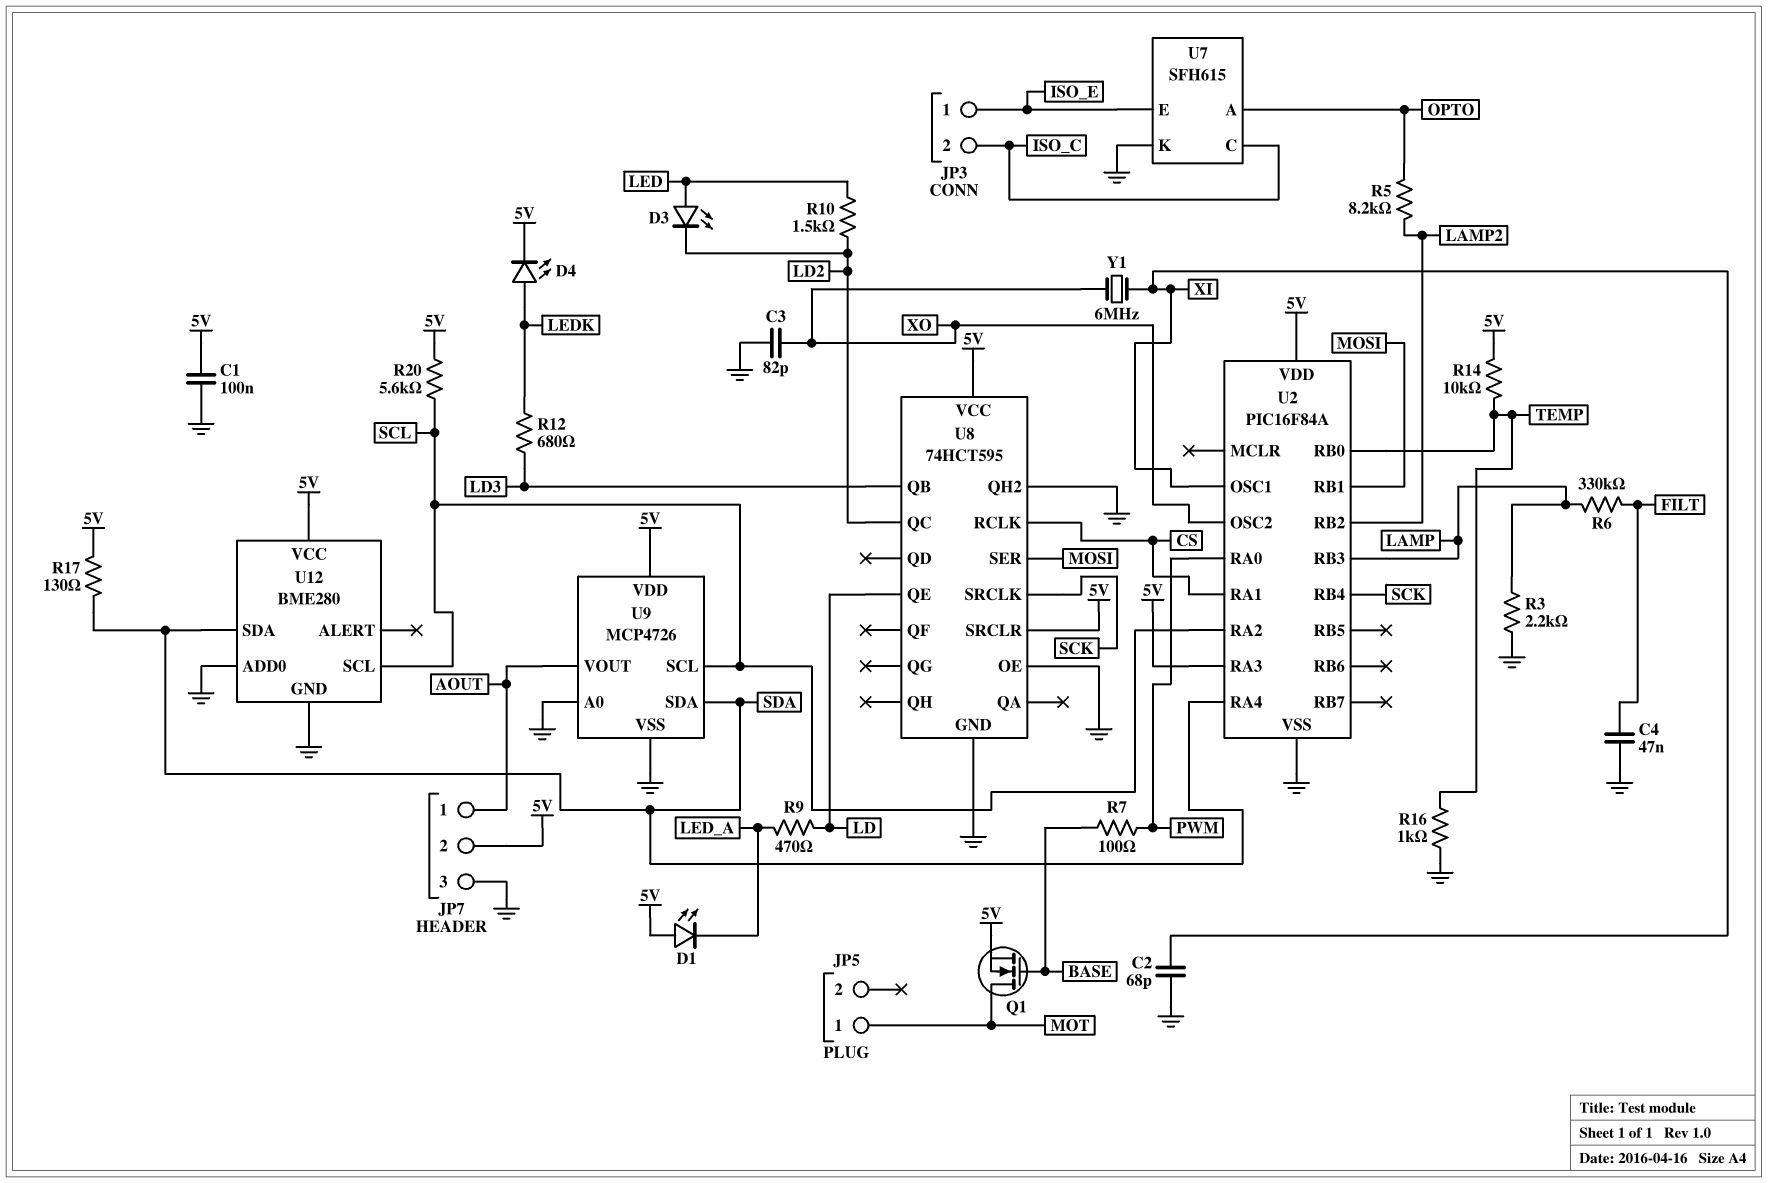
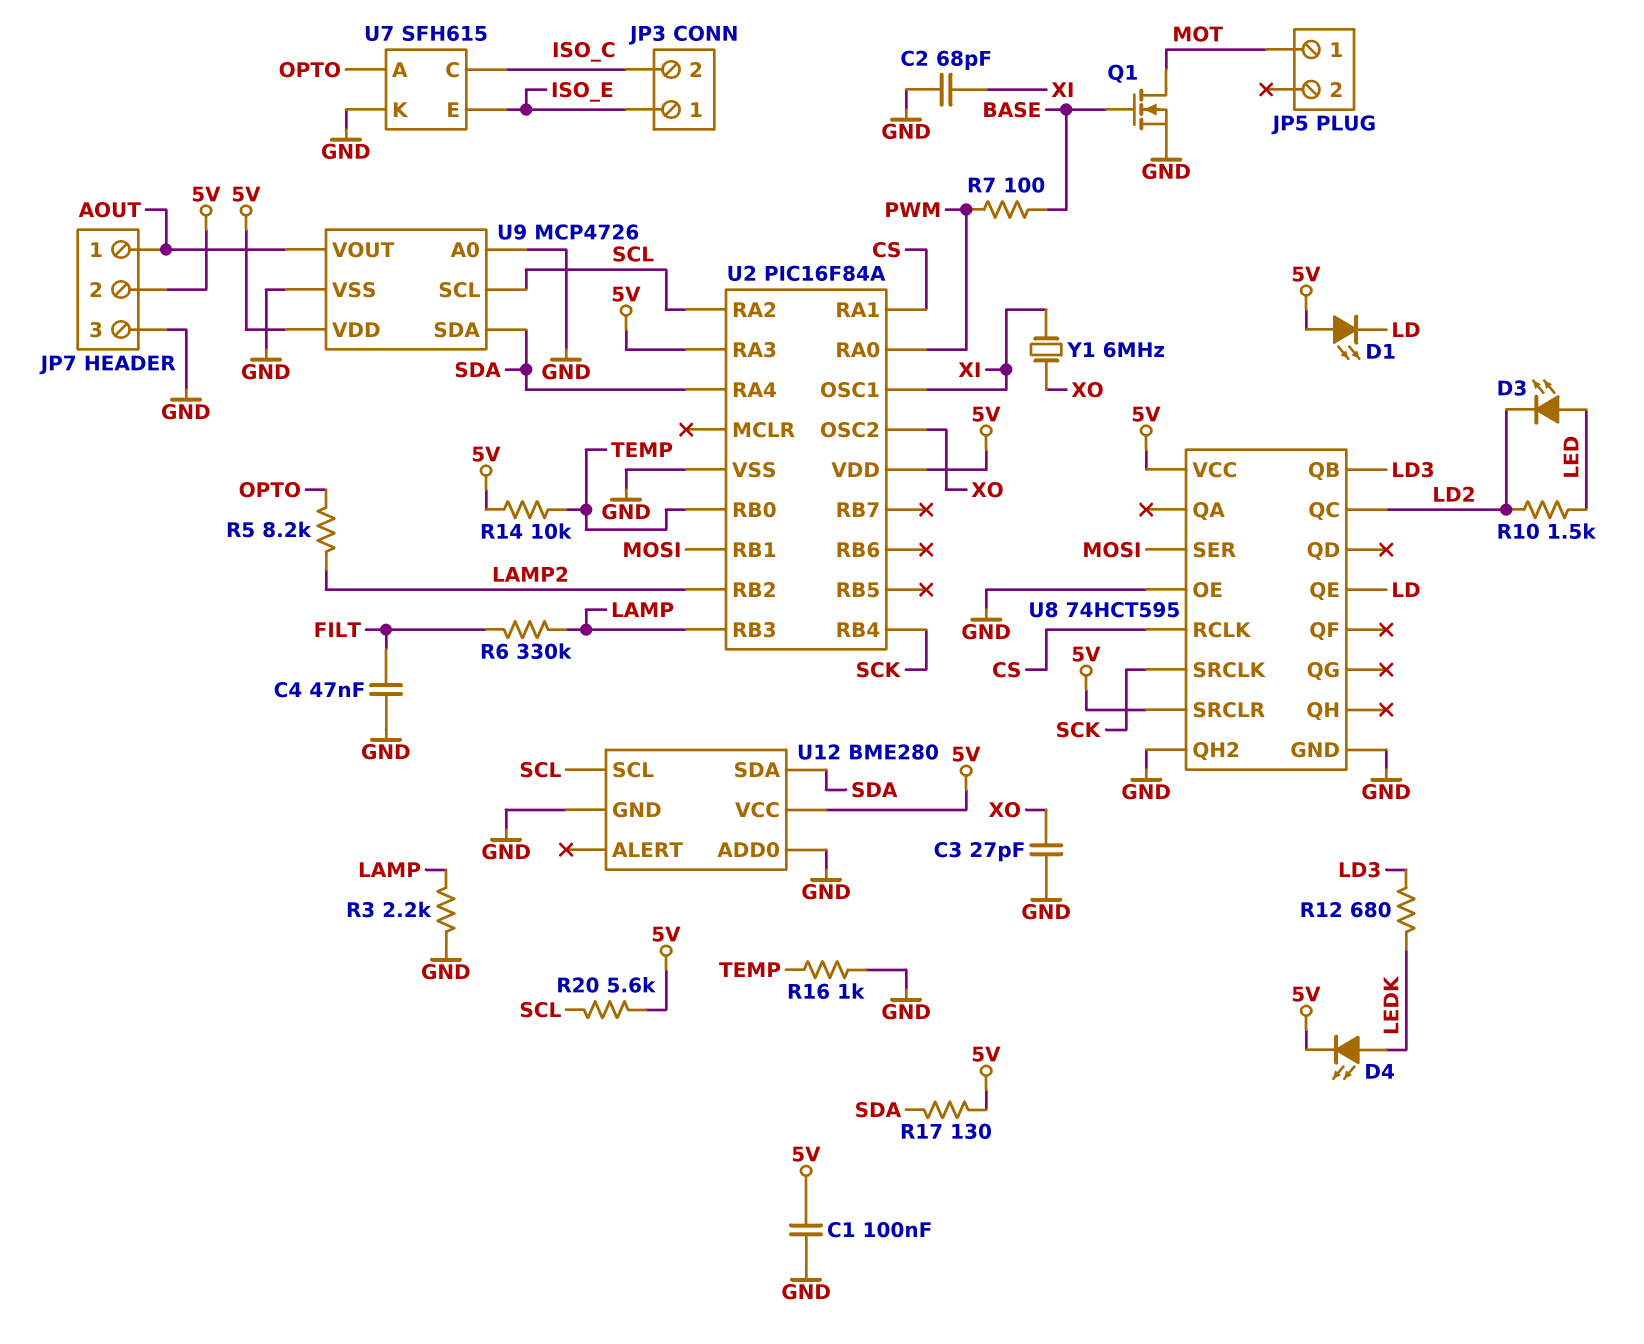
C3: 82pF (GND, XO) -> 27pF (GND, XO)
D1: LED (A 5V, K LED_A) -> LED (A 5V, K LD)
Q1: NMOS (G BASE, D MOT, S 5V) -> NMOS (G BASE, D MOT, S GND)
R9: 470 (LD, LED_A) -> none

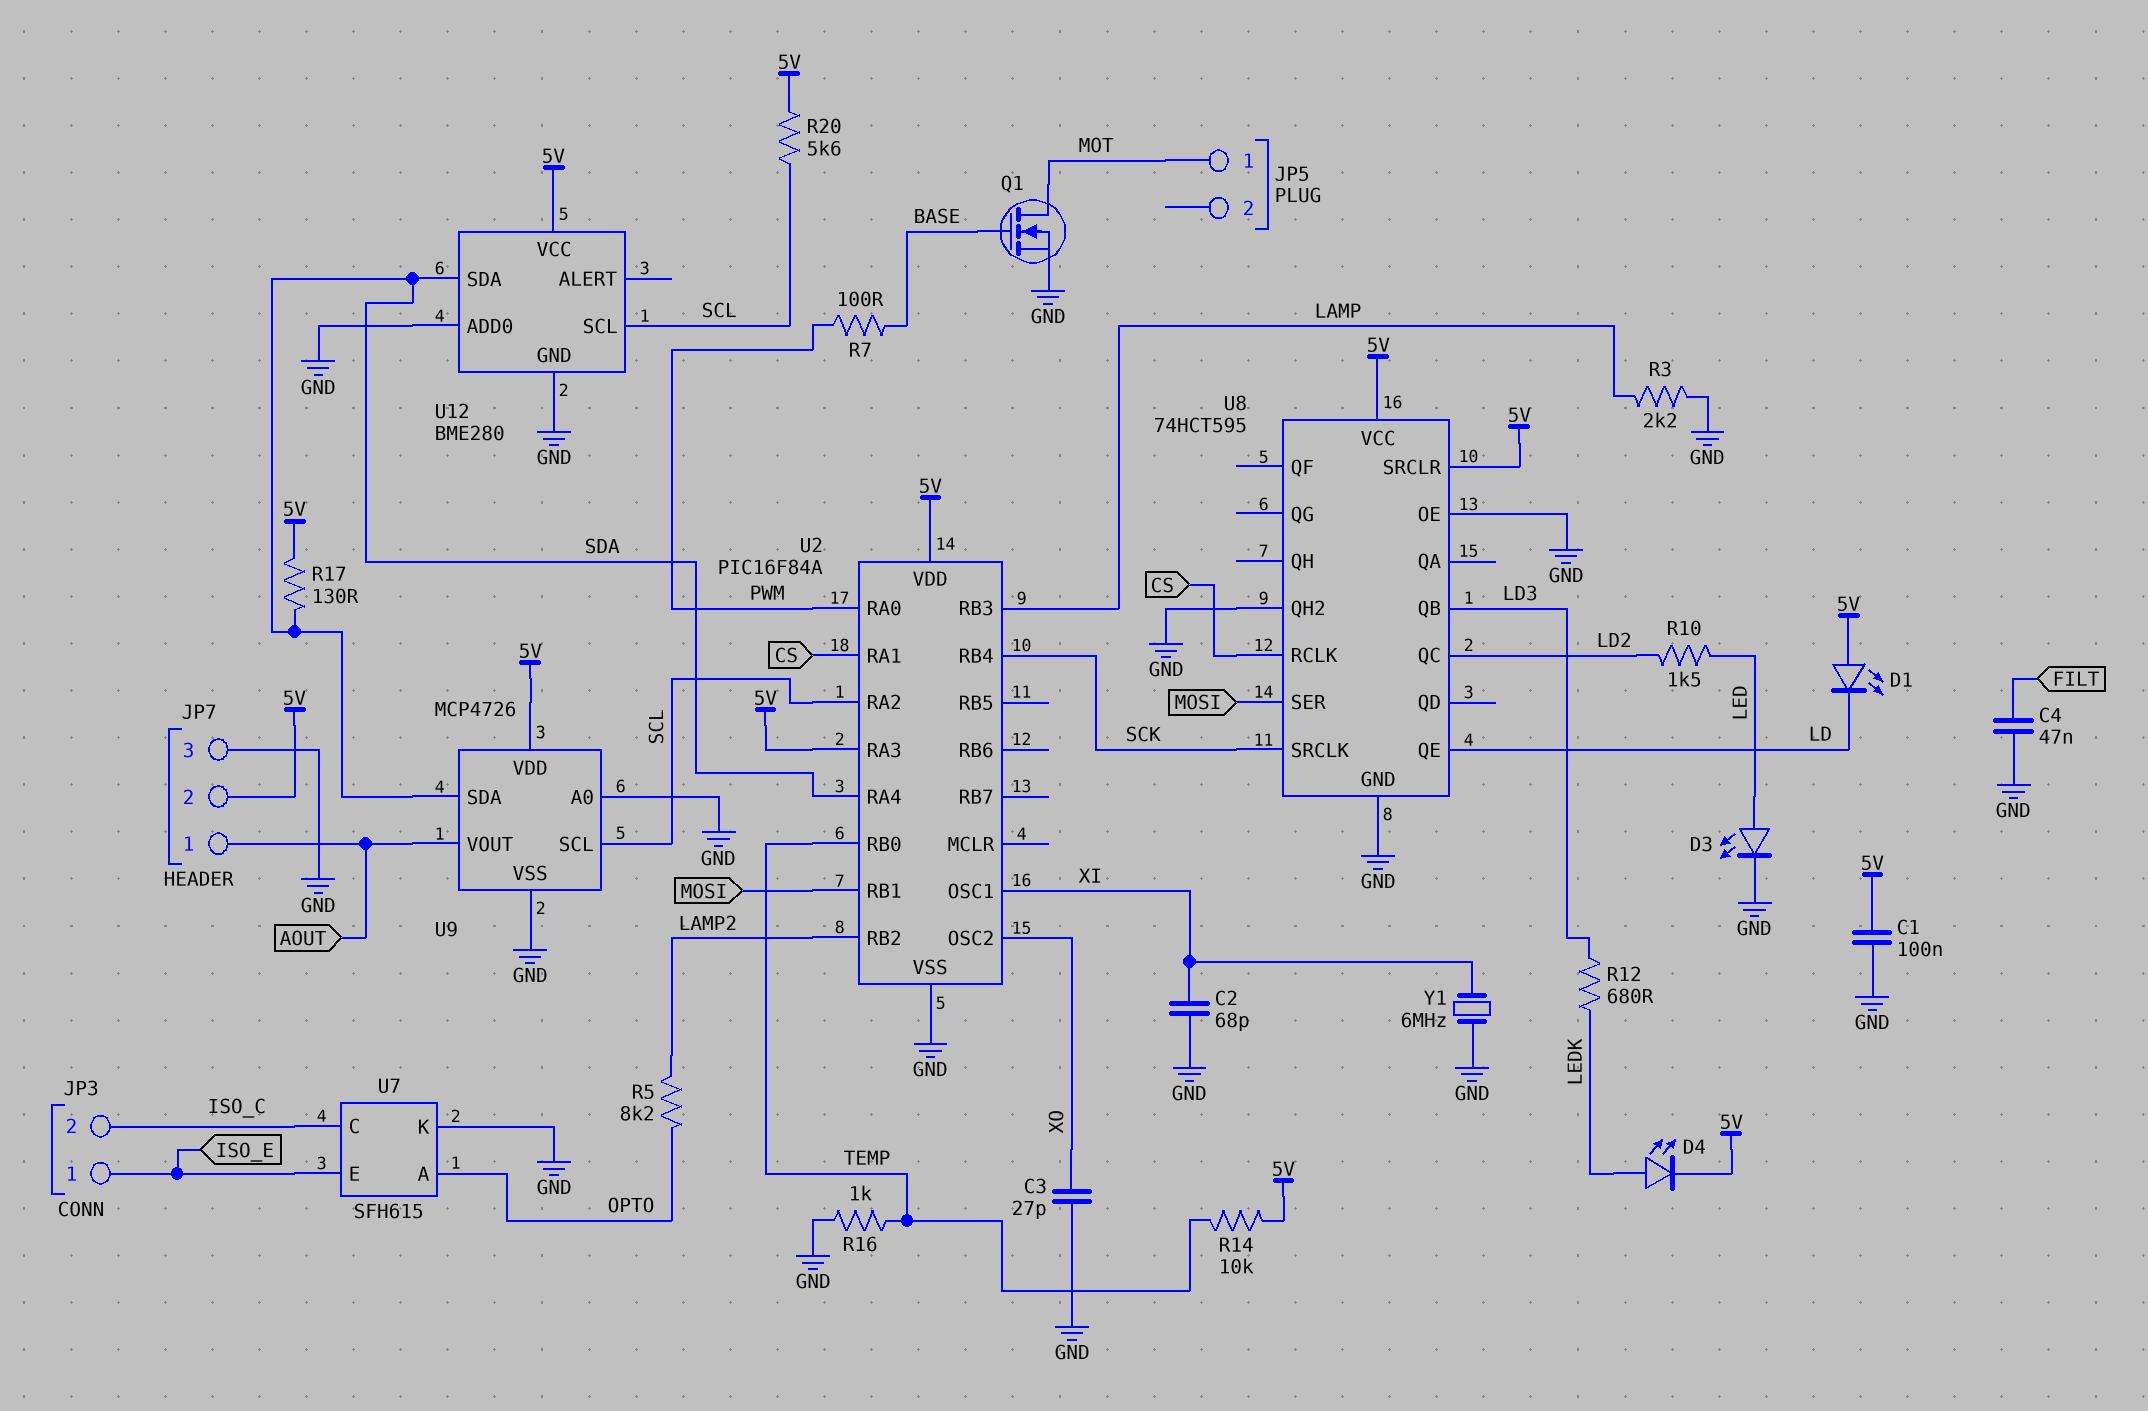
D3: LED (A LED, K LD2) -> LED (A LED, K GND)
R6: 330k (FILT, LAMP) -> none
Y1: 6MHz (XI, XO) -> 6MHz (GND, XI)

